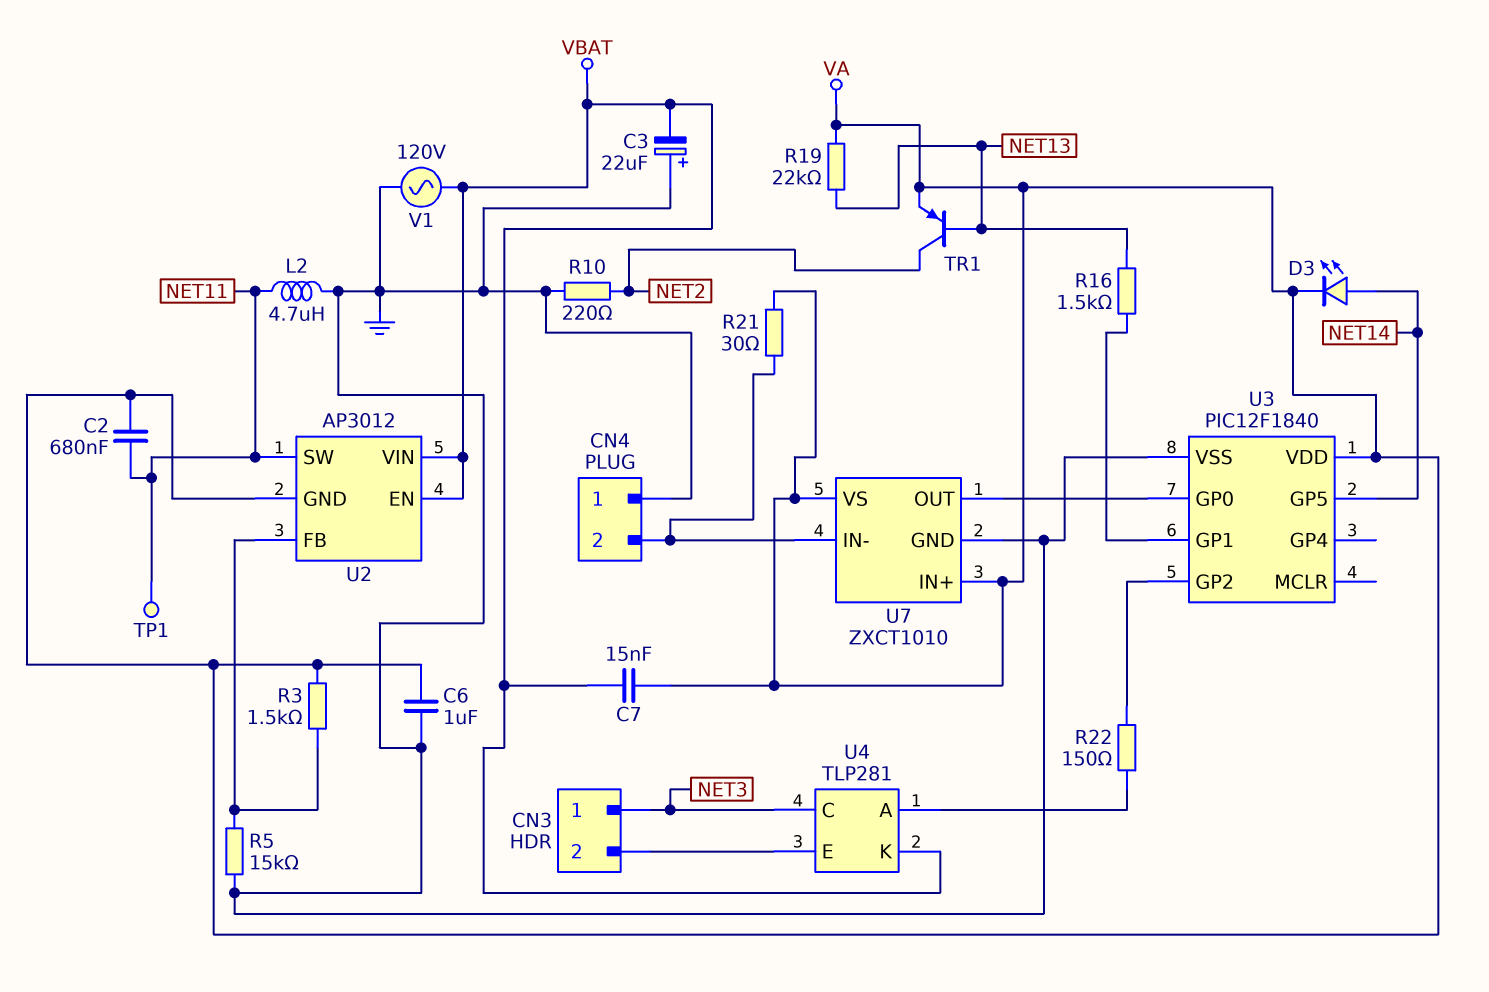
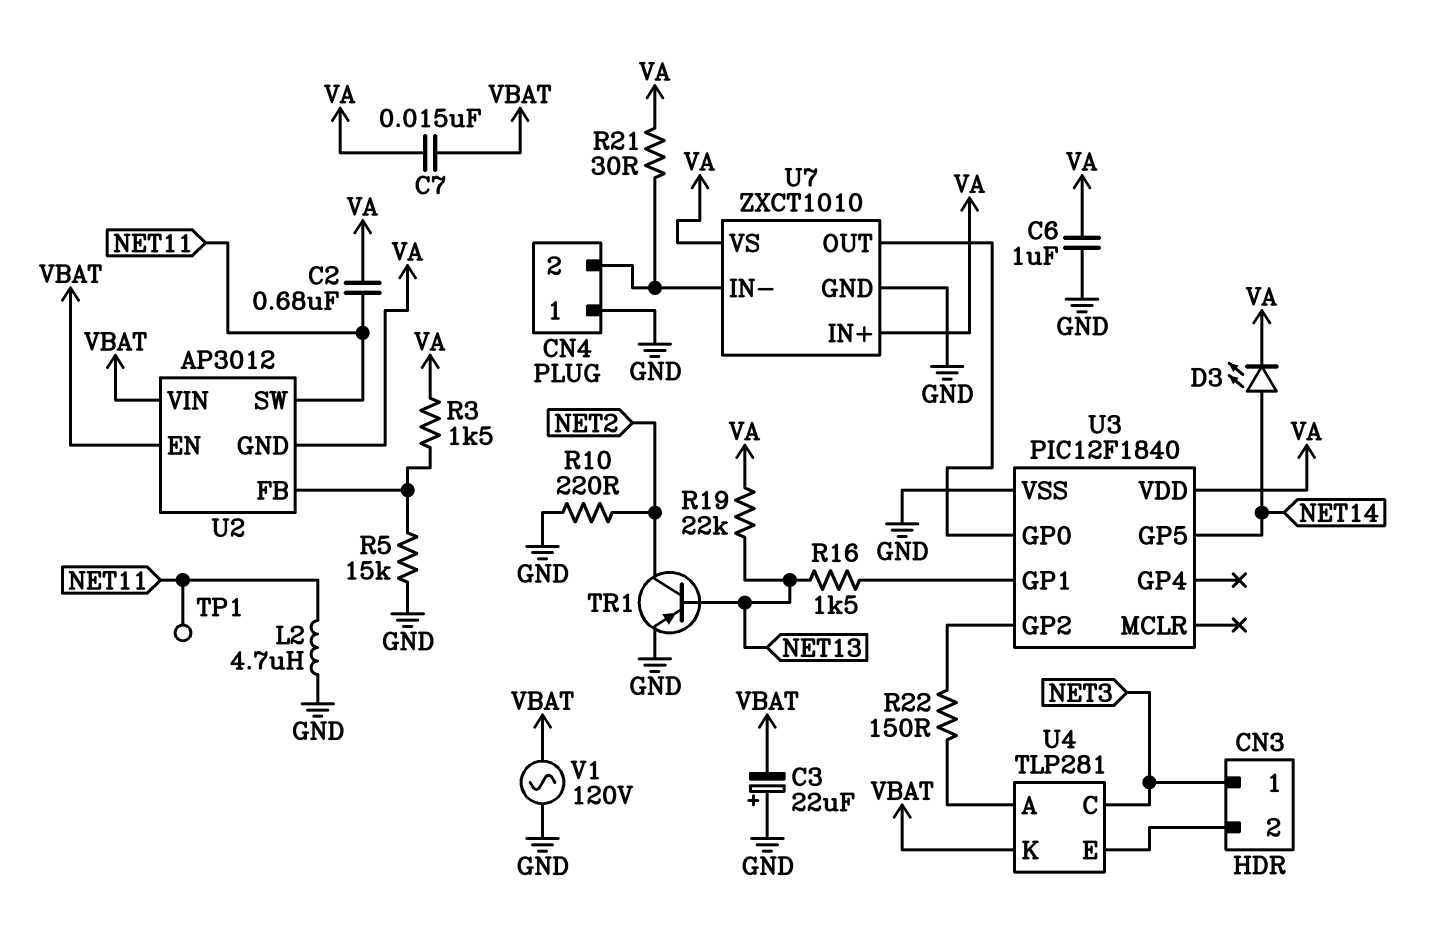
TR1: PNP (B NET13, C NET2, E VA) -> PNP (B NET13, C NET2, E GND)

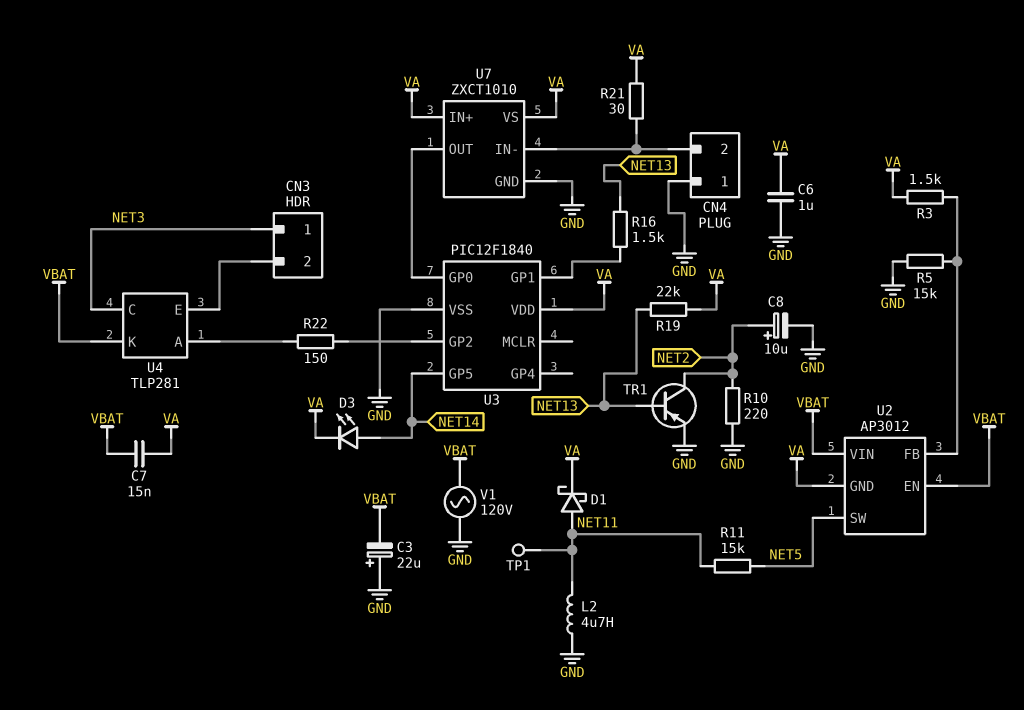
C2: 680nF (NET11, VA) -> none
C8: none -> 10uF (plus NET2, minus GND)
D1: none -> schottky (A NET11, K VA)
R11: none -> 15k (NET5, NET11)
U2 pin SW: NET11 -> NET5

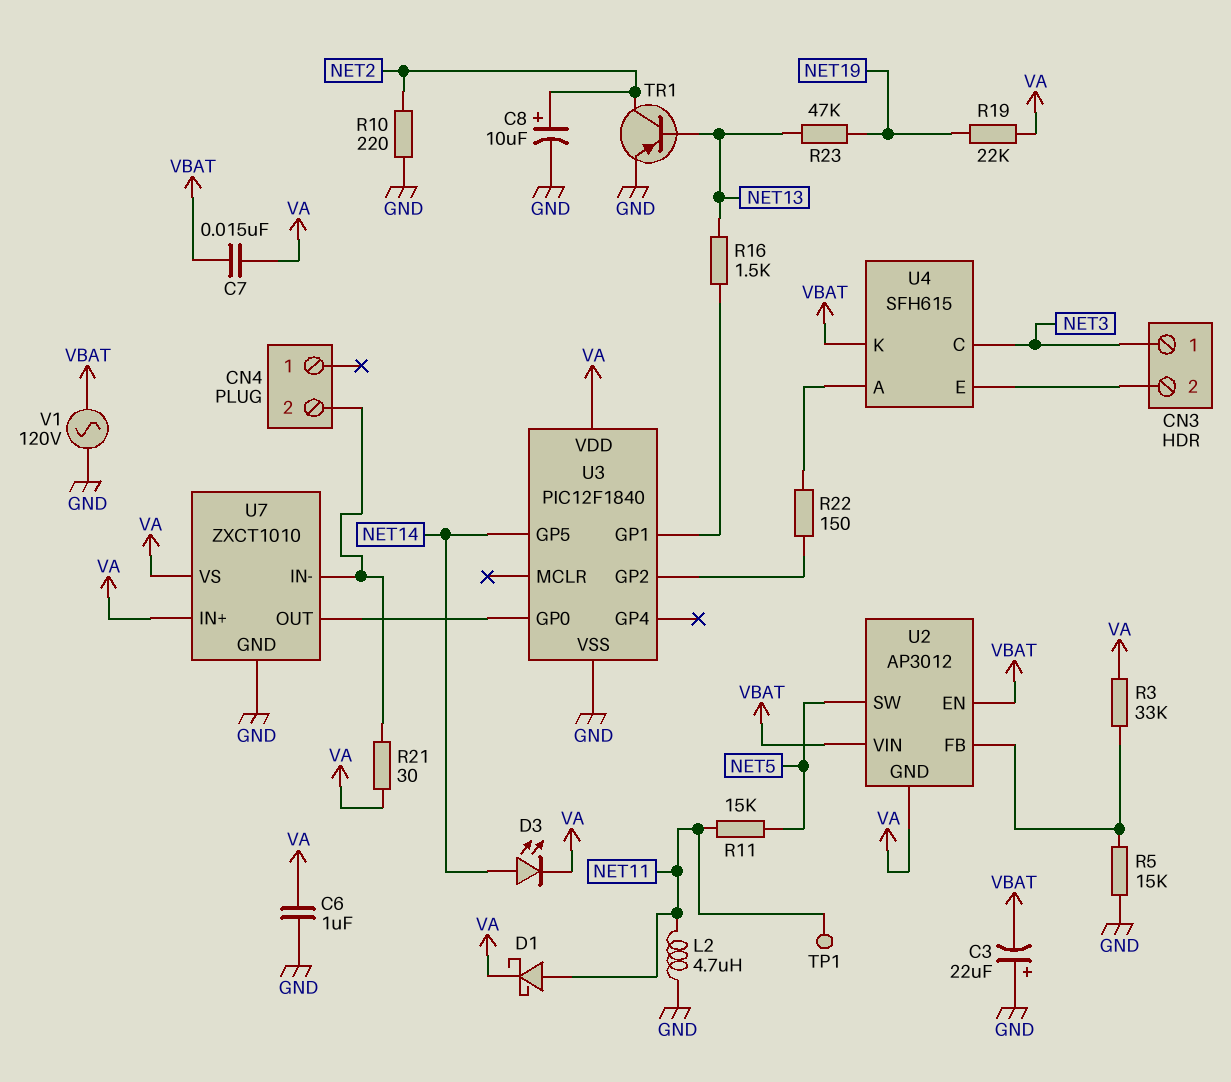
CN4 pin 1: GND -> none
R3: 1.5k (U2/FB, VA) -> 33k (U2/FB, VA)
R19: 22k (NET13, VA) -> 22k (NET19, VA)
R23: none -> 47k (NET13, NET19)
U4: TLP281 -> SFH615

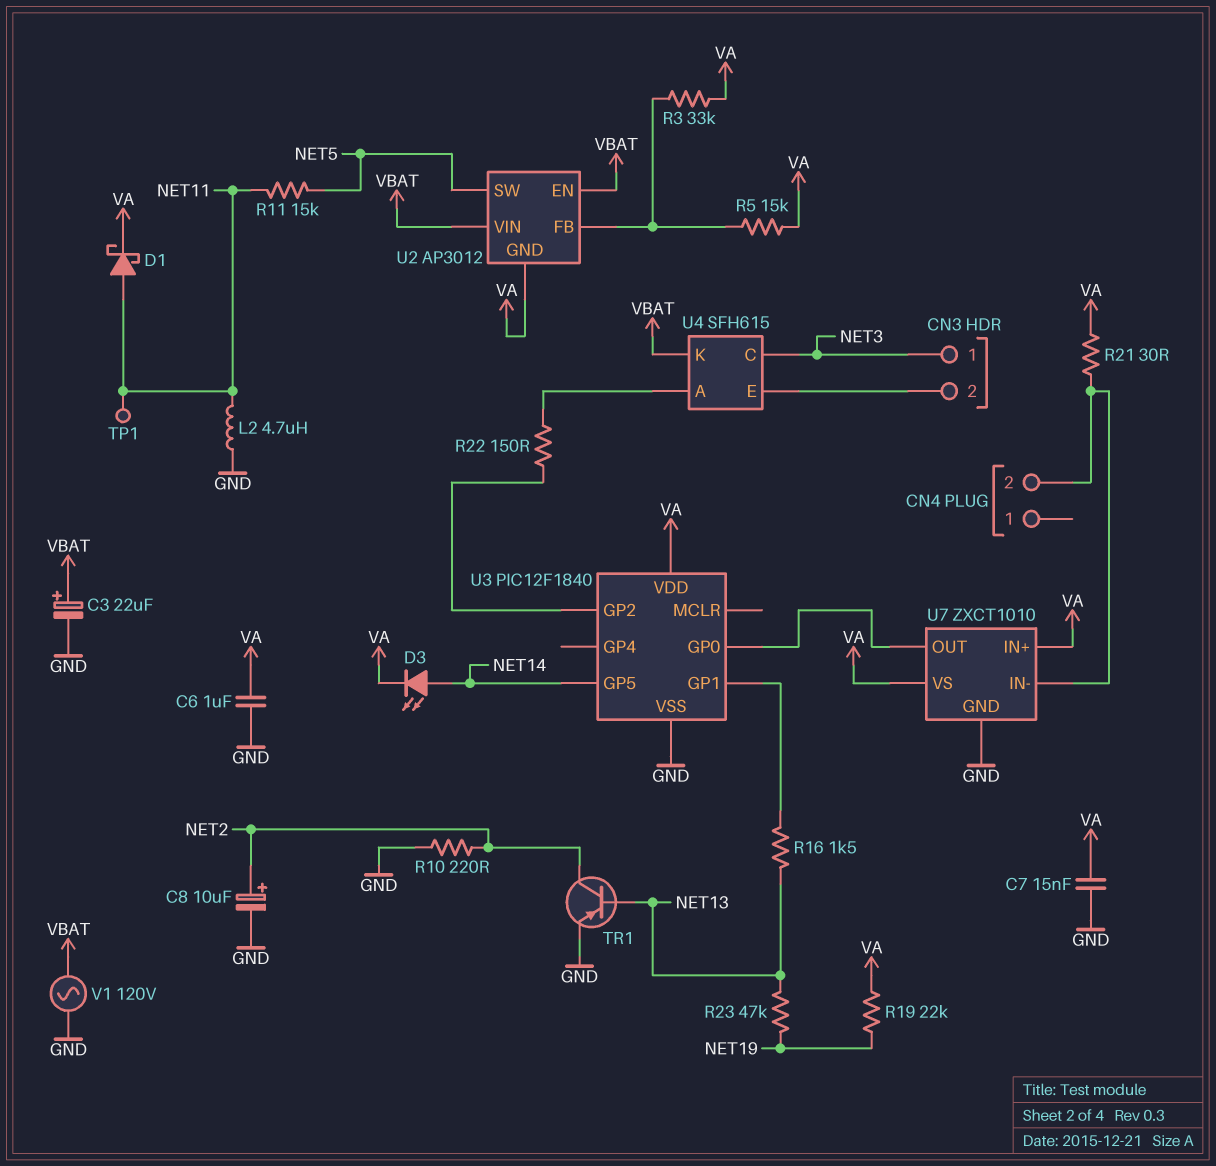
C3: 22uF (plus GND, minus VBAT) -> 22uF (plus VBAT, minus GND)
C7: 15nF (VA, VBAT) -> 15nF (GND, VA)
R5: 15k (GND, U2/FB) -> 15k (U2/FB, VA)

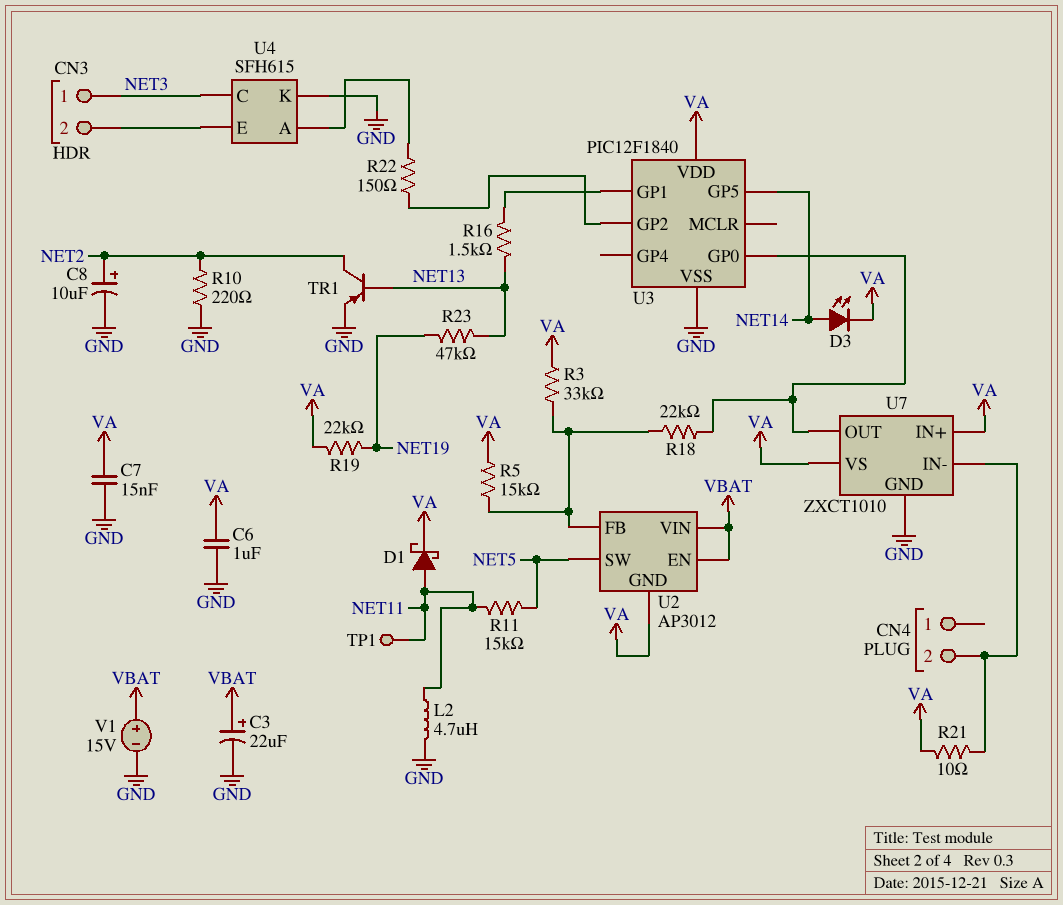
R18: none -> 22k (U2/FB, U3/GP0)
R21: 30 (CN4/2, VA) -> 10 (CN4/2, VA)
U4 pin K: VBAT -> GND
V1: AC 120V (GND, VBAT) -> 15V (plus VBAT, minus GND)

